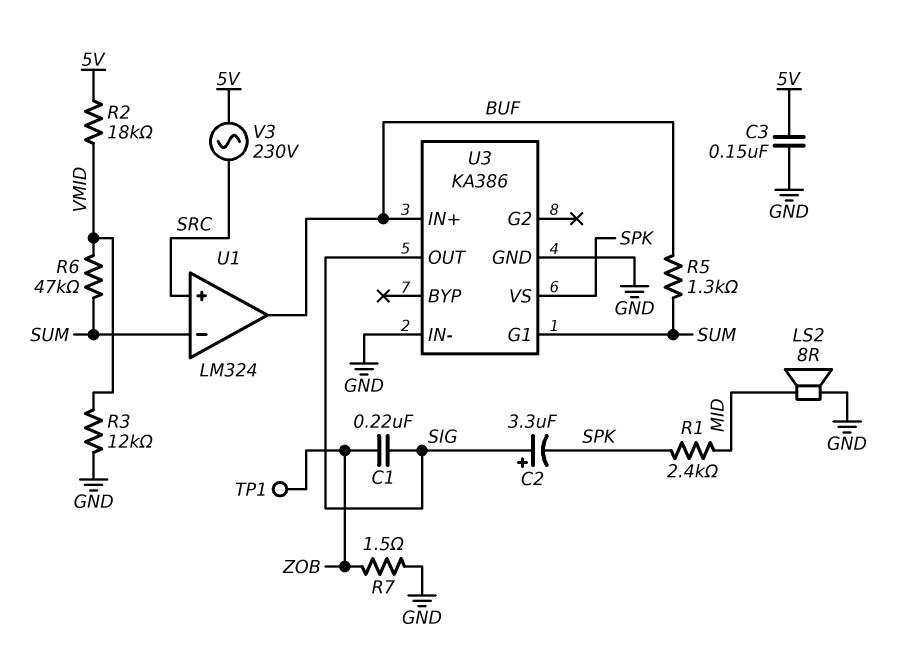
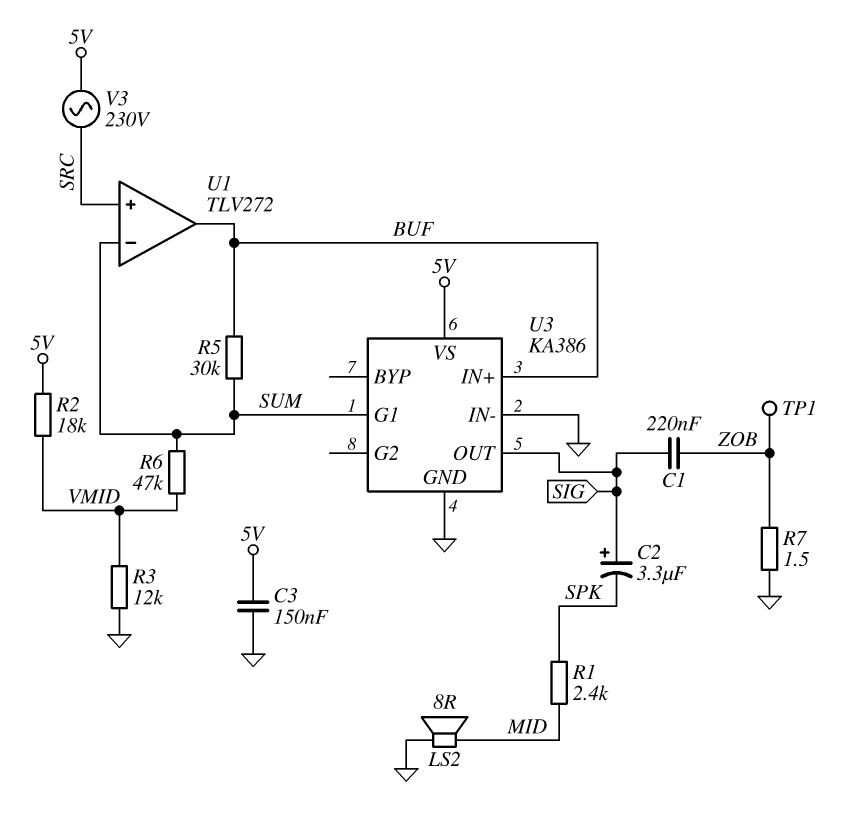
R5: 1.3k (BUF, SUM) -> 30k (BUF, SUM)
U1: LM324 -> TLV272
U3 pin VS: SPK -> 5V

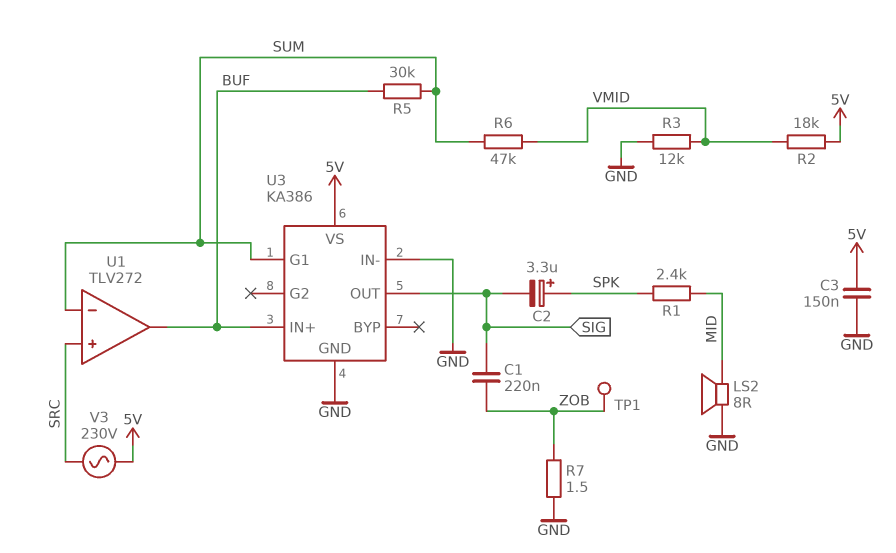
C2: 3.3uF (plus SIG, minus SPK) -> 3.3uF (plus SPK, minus SIG)

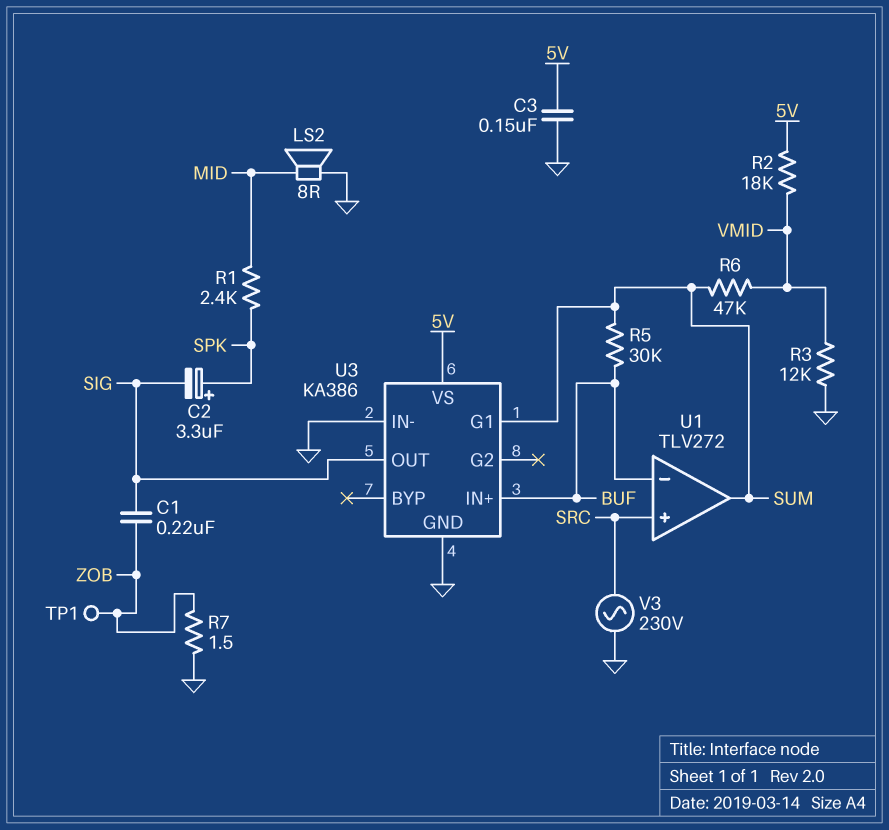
U1 pin in-: SUM -> BUF
U1 pin out: BUF -> SUM
V3: AC 230V (5V, SRC) -> AC 230V (GND, SRC)

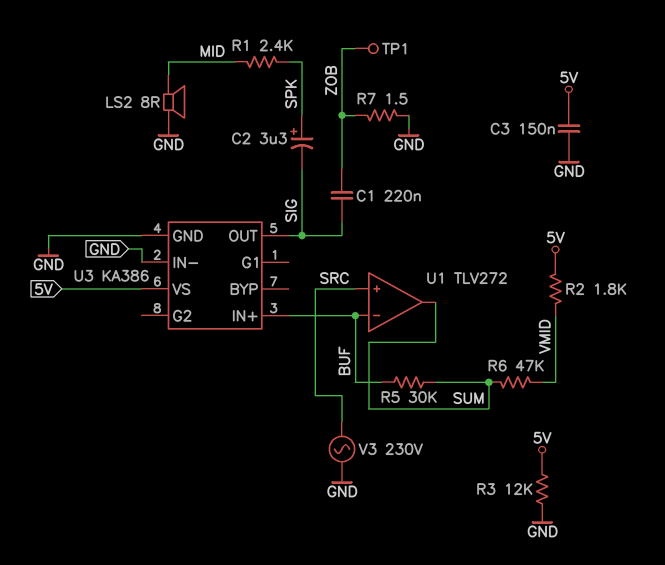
R2: 18k (5V, VMID) -> 1.8k (5V, VMID)
R3: 12k (GND, VMID) -> 12k (5V, GND)
U3 pin G1: SUM -> none

